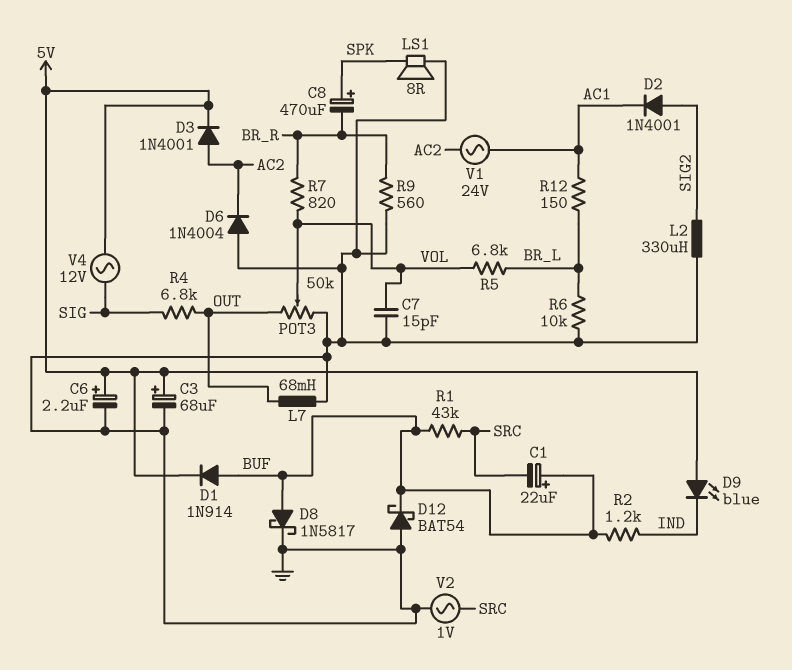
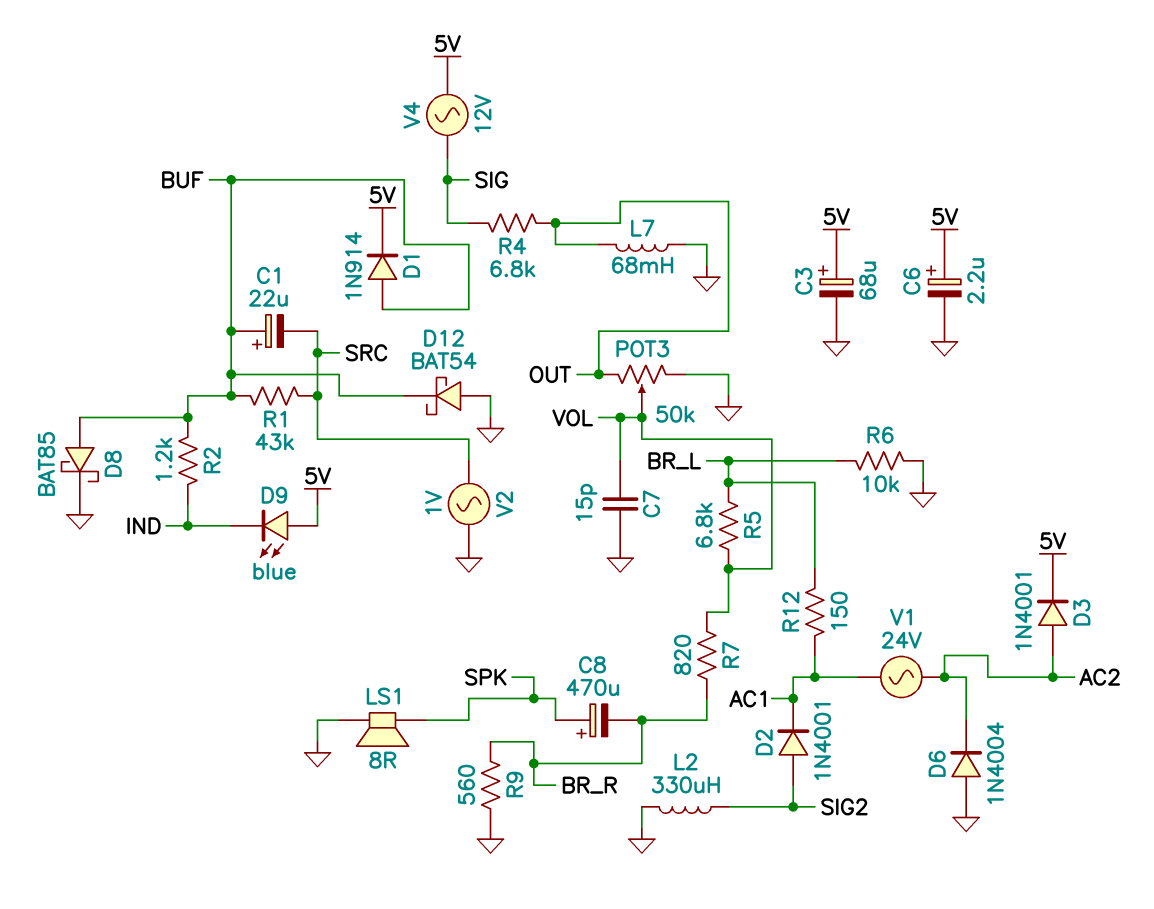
D8: schottky 1N5817 (A BUF, K GND) -> schottky BAT85 (A BUF, K GND)

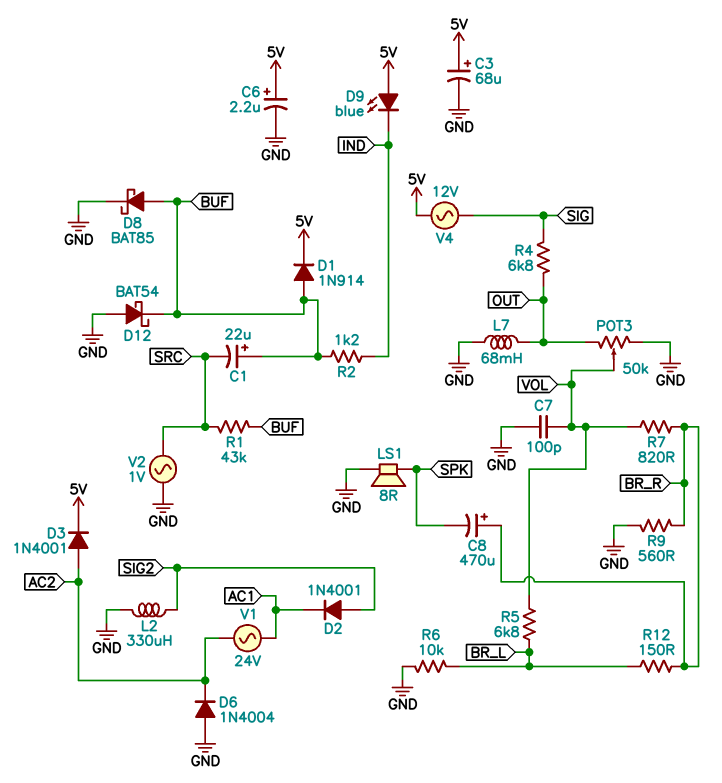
C7: 15pF (GND, VOL) -> 100pF (GND, VOL)
C8: 470uF (plus SPK, minus BR_R) -> 470uF (plus BR_R, minus SPK)
R12: 150 (AC1, BR_L) -> 150 (BR_L, BR_R)

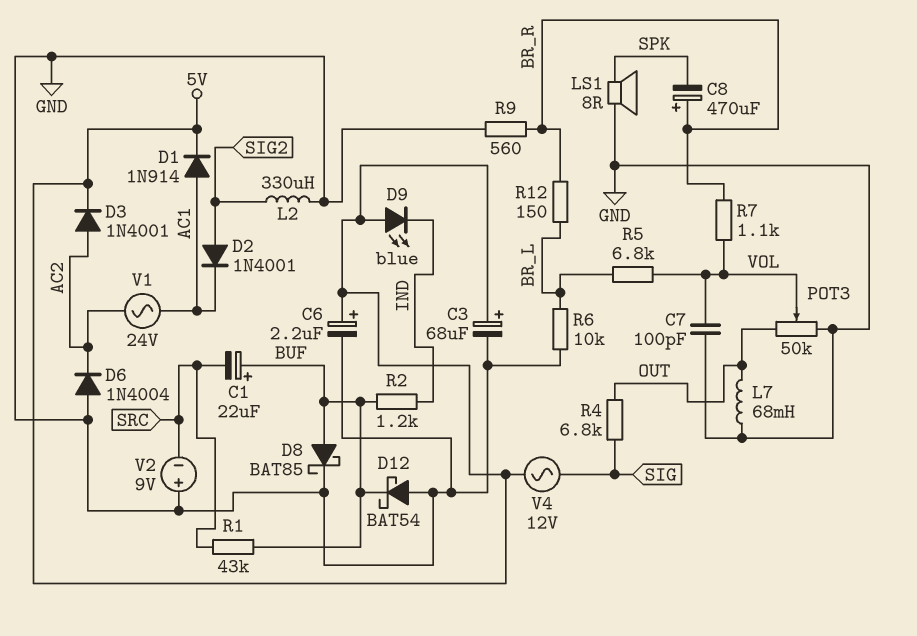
D1: diode 1N914 (A BUF, K 5V) -> diode 1N914 (A AC1, K 5V)
R7: 820 (BR_R, VOL) -> 1.1k (BR_R, VOL)
V2: AC 1V (GND, SRC) -> 9V (plus GND, minus SRC)

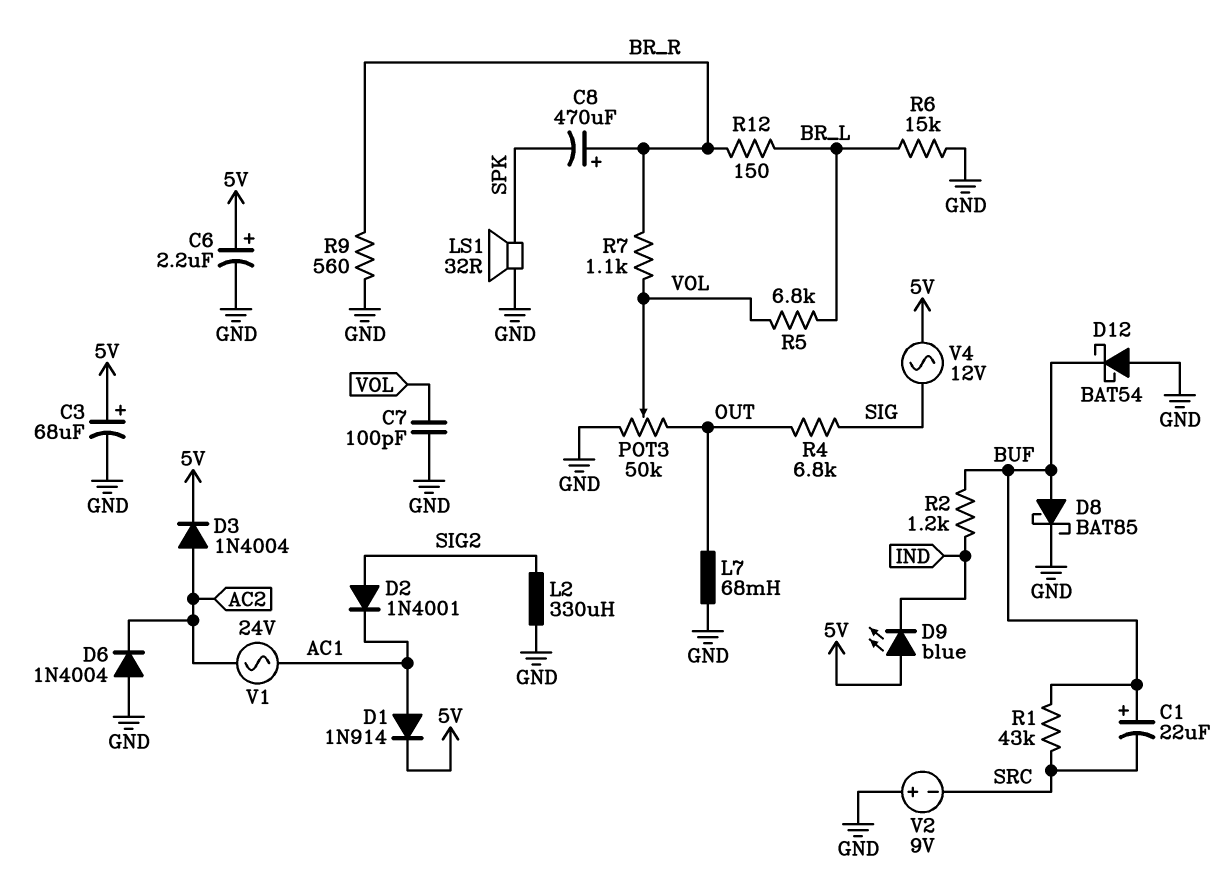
D3: diode 1N4001 (A AC2, K 5V) -> diode 1N4004 (A AC2, K 5V)
LS1: speaker 8R (GND, SPK) -> speaker 32R (GND, SPK)
R6: 10k (BR_L, GND) -> 15k (BR_L, GND)

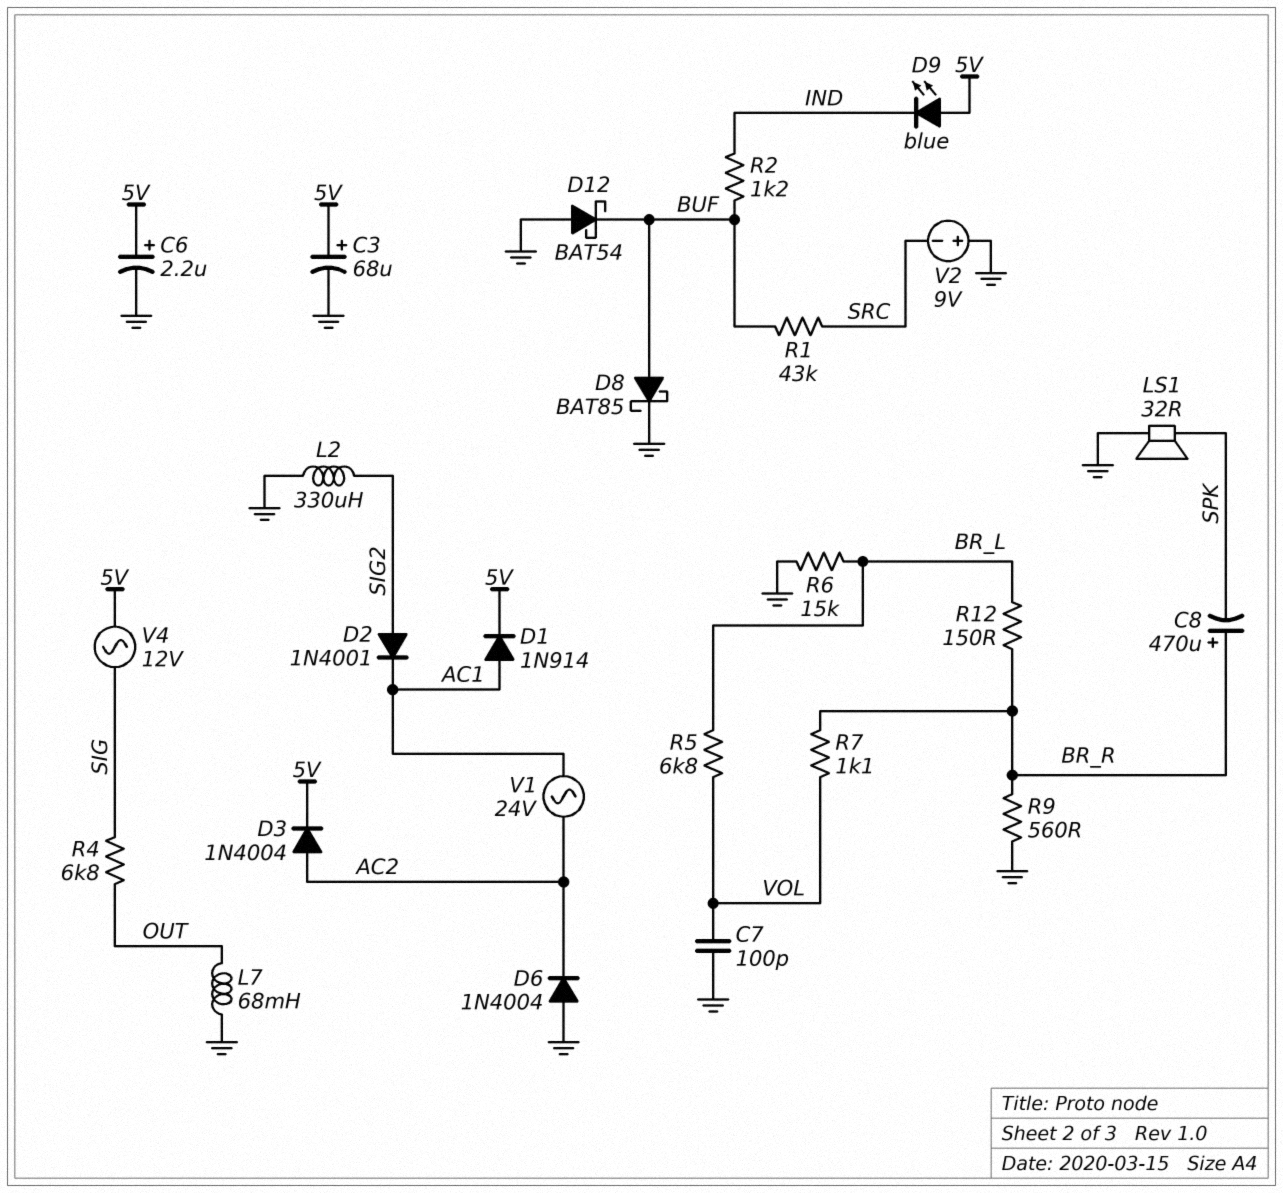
C1: 22uF (plus BUF, minus SRC) -> none
POT3: 50k (GND, OUT, wiper VOL) -> none

